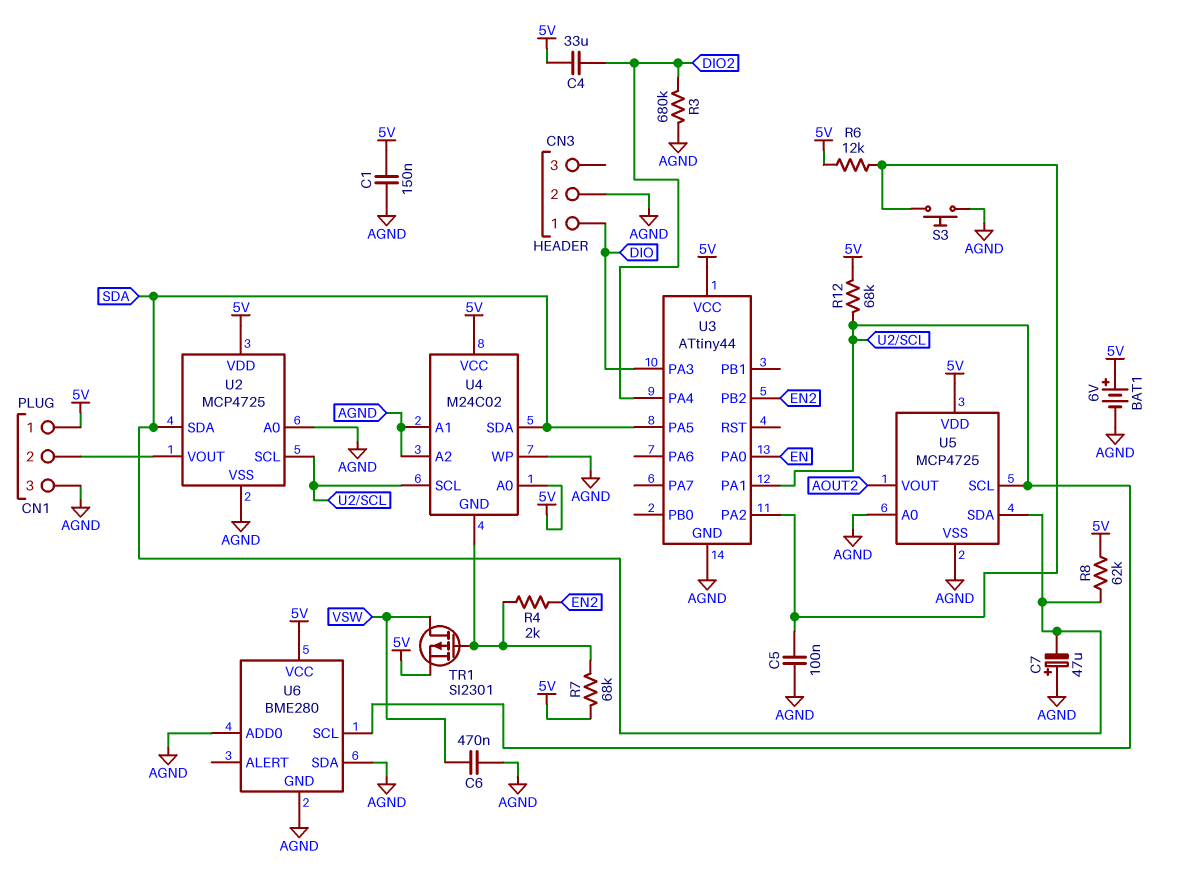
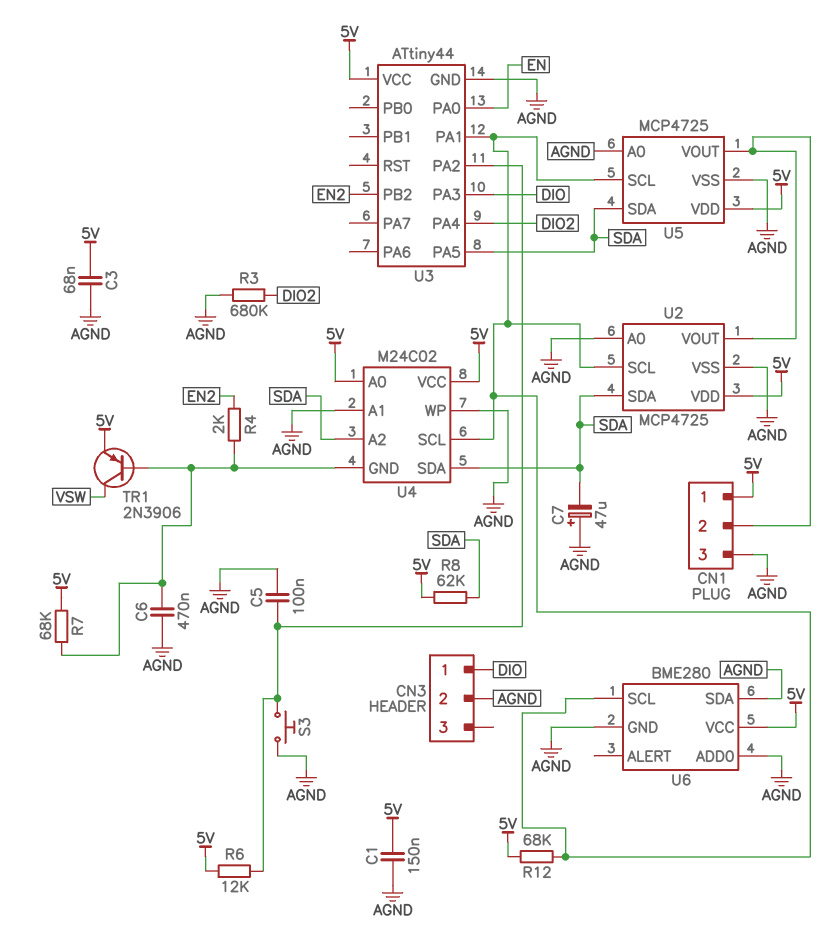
BAT1: 6V (plus 5V, minus AGND) -> none
C3: none -> 68nF (5V, AGND)
C4: 33uF (5V, DIO2) -> none
C6: 470nF (AGND, VSW) -> 470nF (AGND, U4/GND)
TR1: PMOS SI2301 (G U4/GND, D VSW, S 5V) -> PNP 2N3906 (B U4/GND, C VSW, E 5V)
U4 pin A2: AGND -> SDA
U5 pin VOUT: AOUT2 -> CN1/2

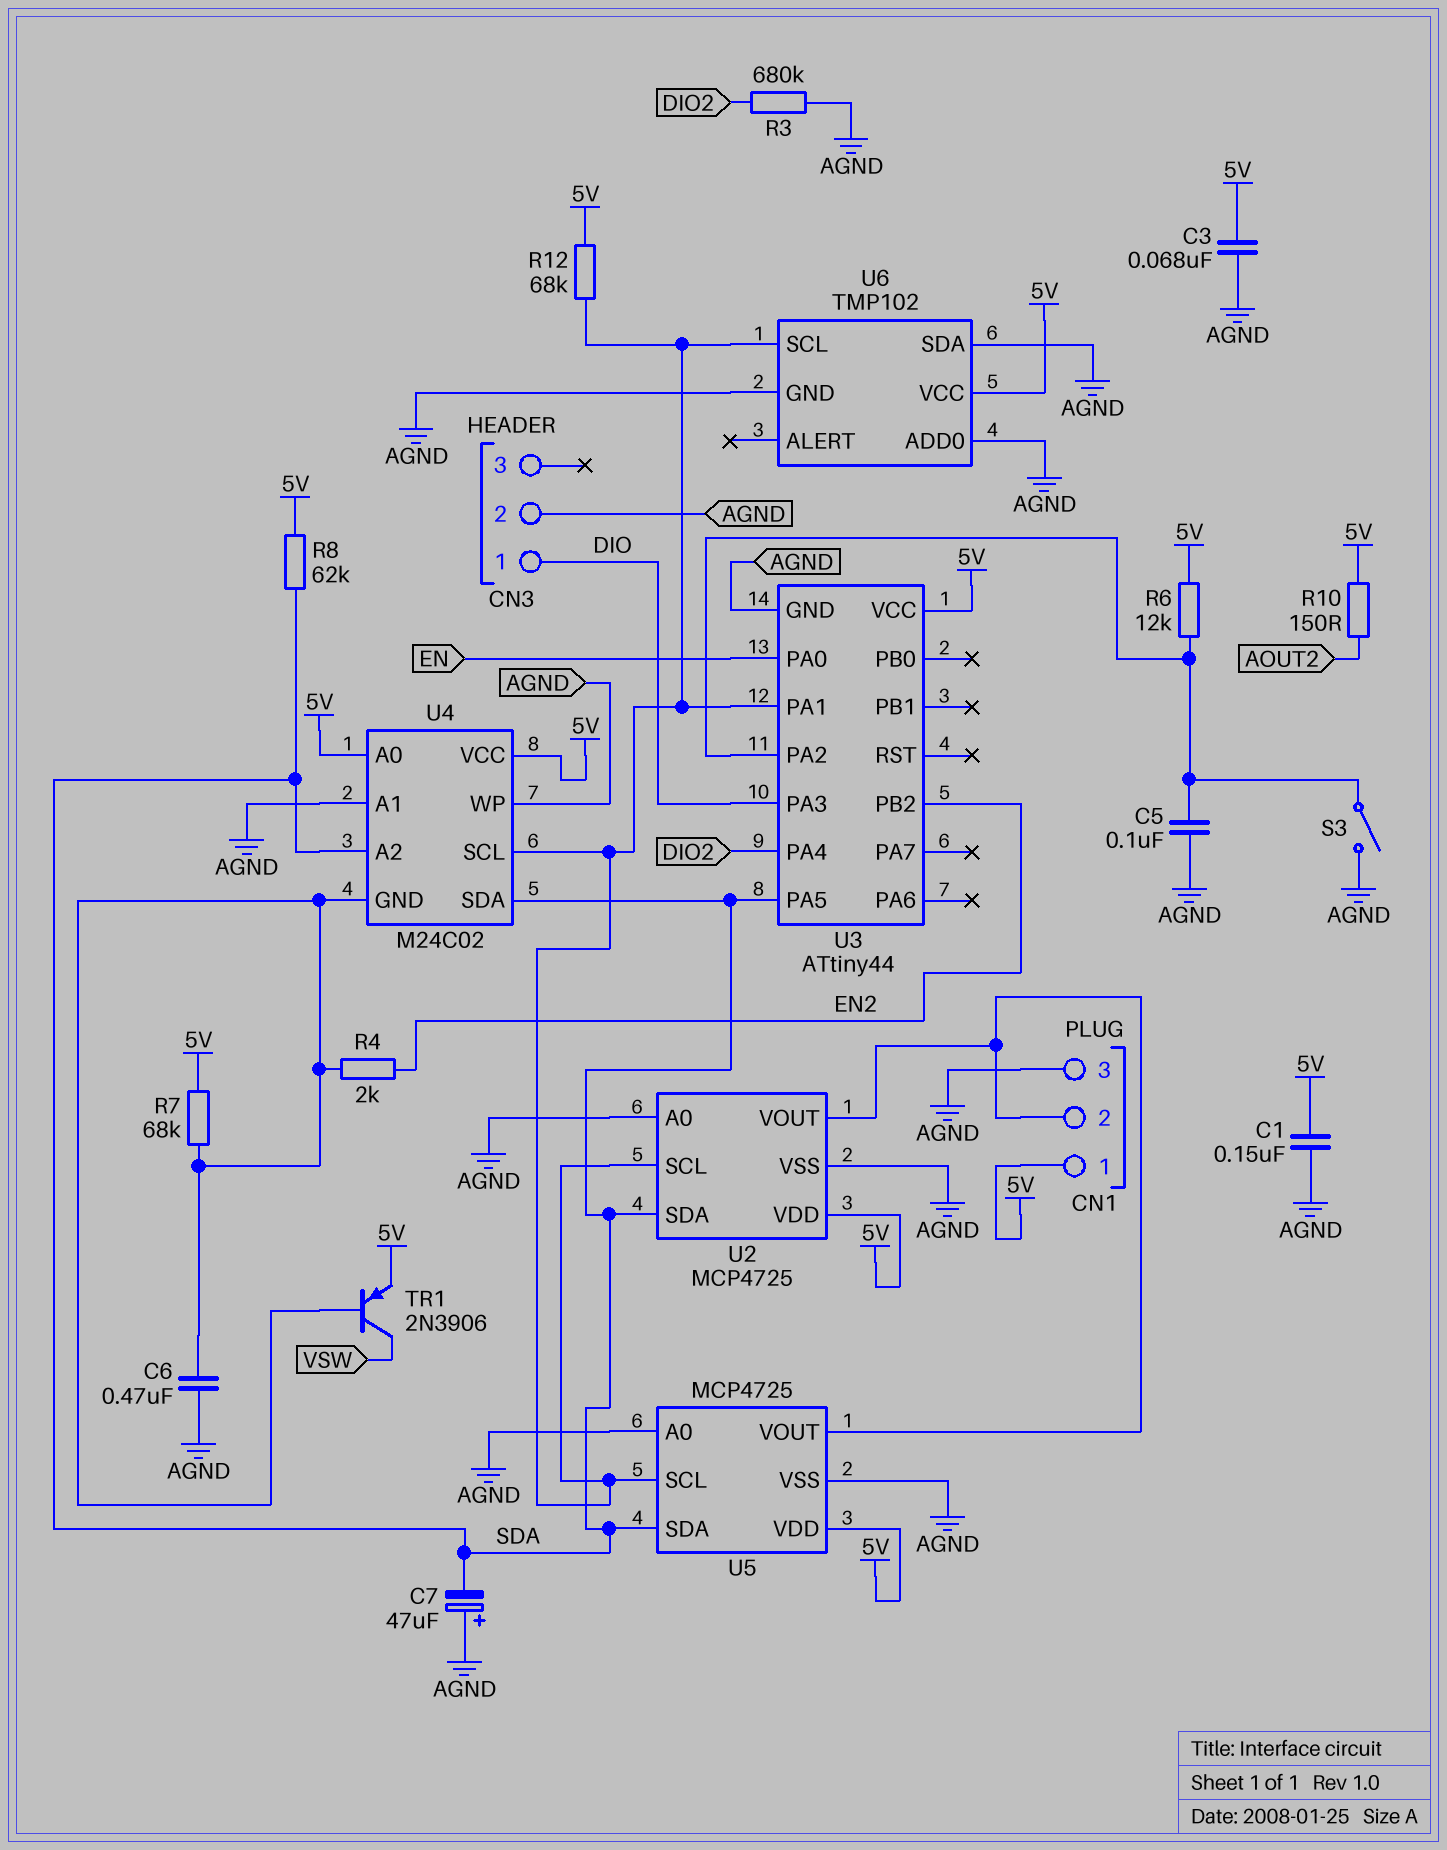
R10: none -> 150 (5V, AOUT2)
S3: button (AGND, U3/PA2) -> switch (AGND, U3/PA2)
U6: BME280 -> TMP102

